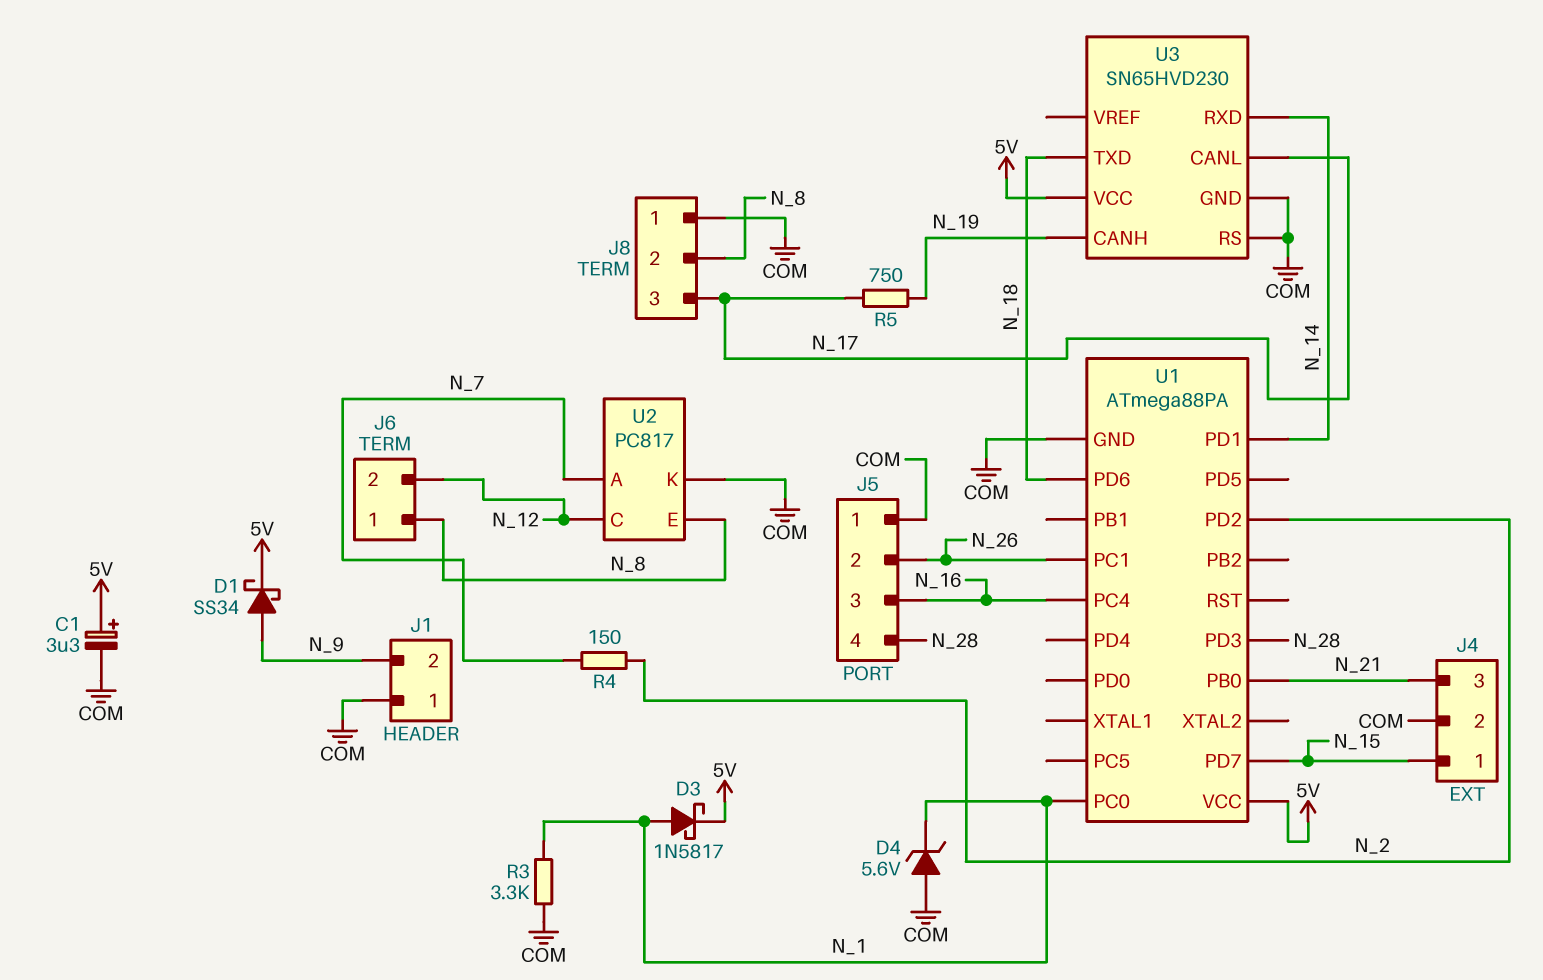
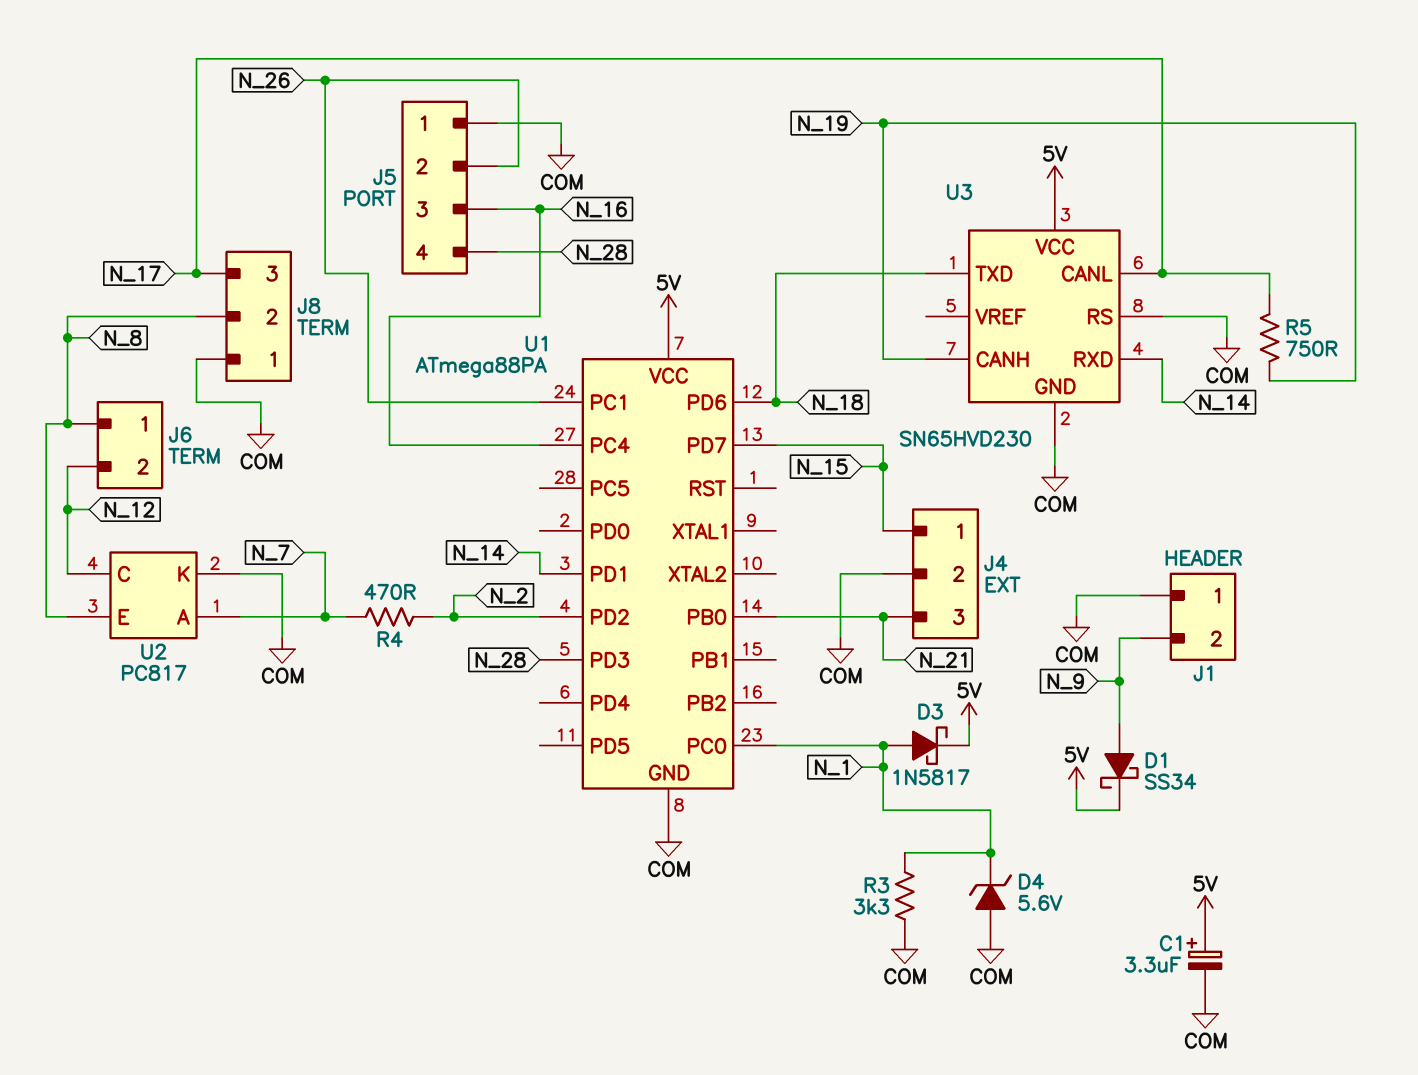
R4: 150 (N_2, N_7) -> 470 (N_2, N_7)

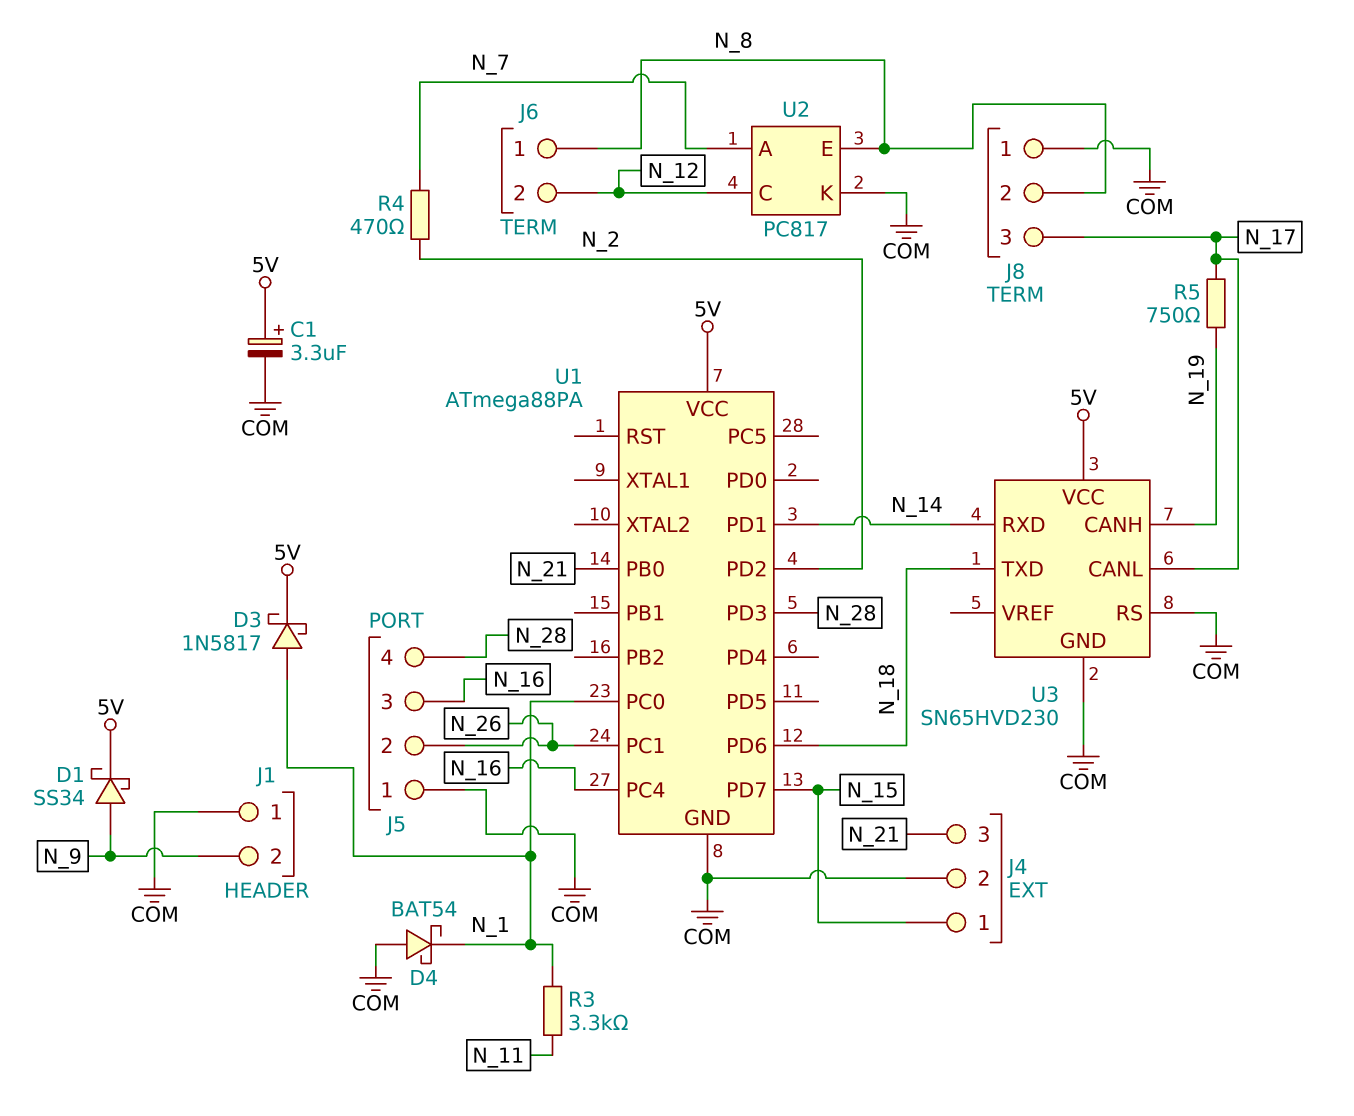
D4: zener 5.6V (A COM, K N_1) -> schottky BAT54 (A COM, K N_1)
R3: 3.3k (COM, N_1) -> 3.3k (N_1, N_11)

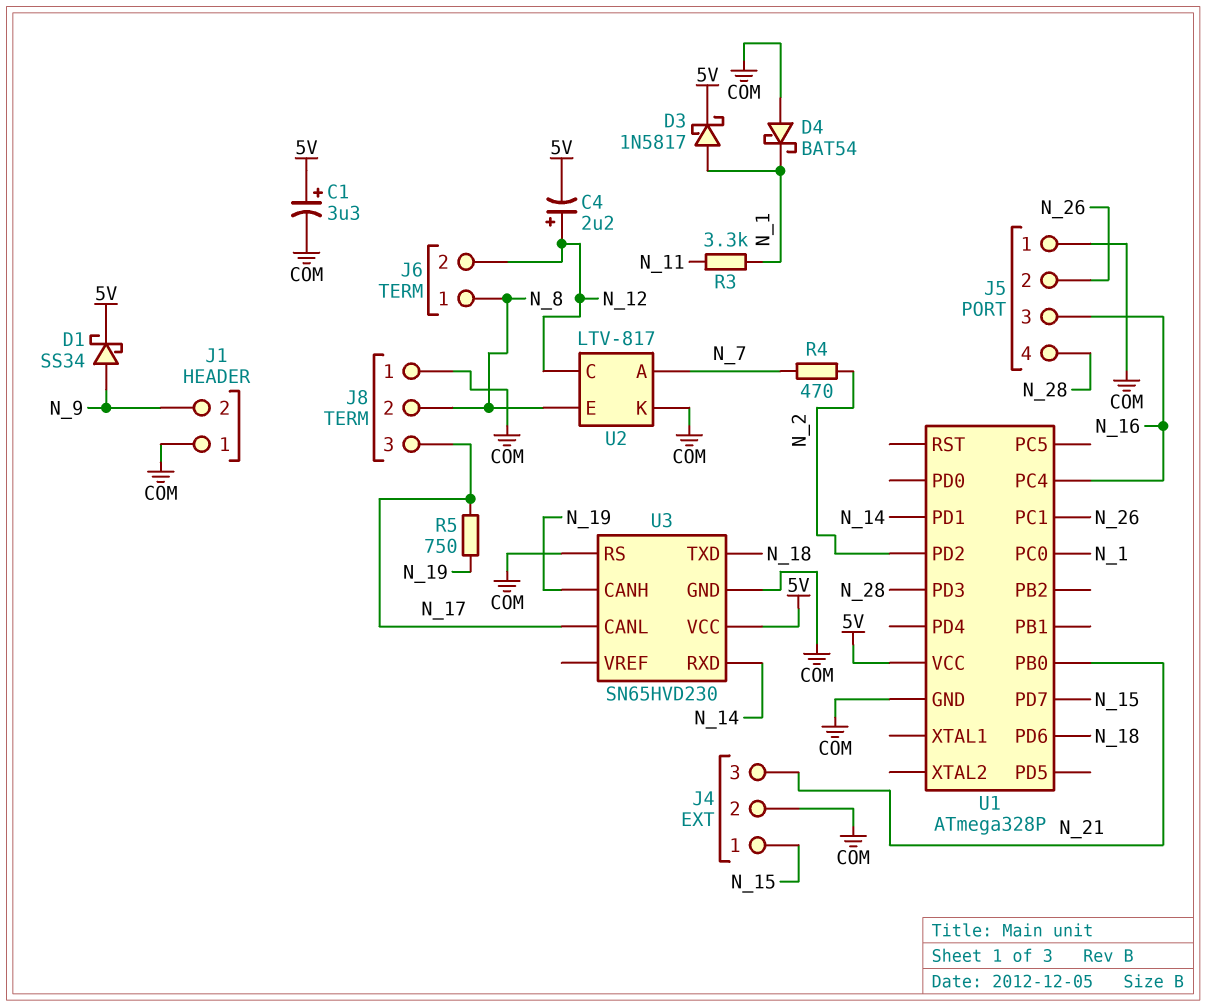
C4: none -> 2.2uF (plus N_12, minus 5V)
U1: ATmega88PA -> ATmega328P
U2: PC817 -> LTV-817

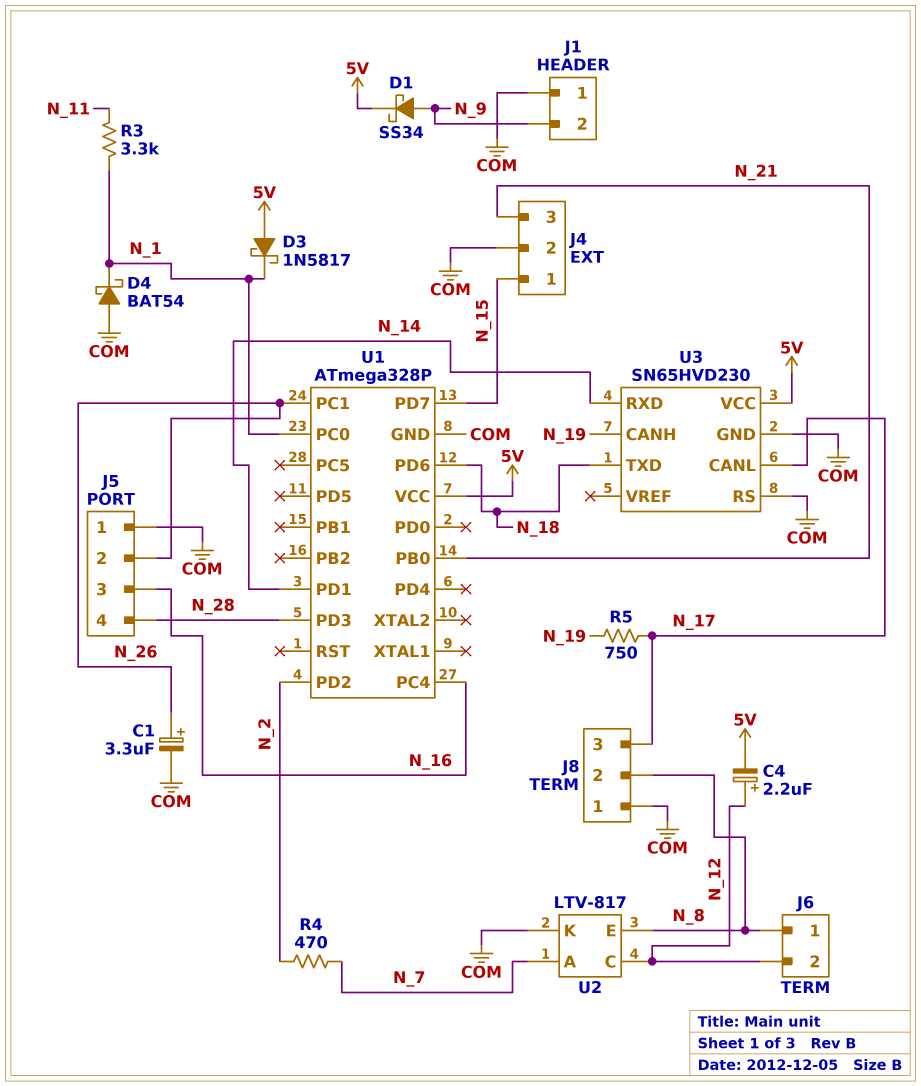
C1: 3.3uF (plus 5V, minus COM) -> 3.3uF (plus N_26, minus COM)
D3: schottky 1N5817 (A N_1, K 5V) -> schottky 1N5817 (A 5V, K N_1)

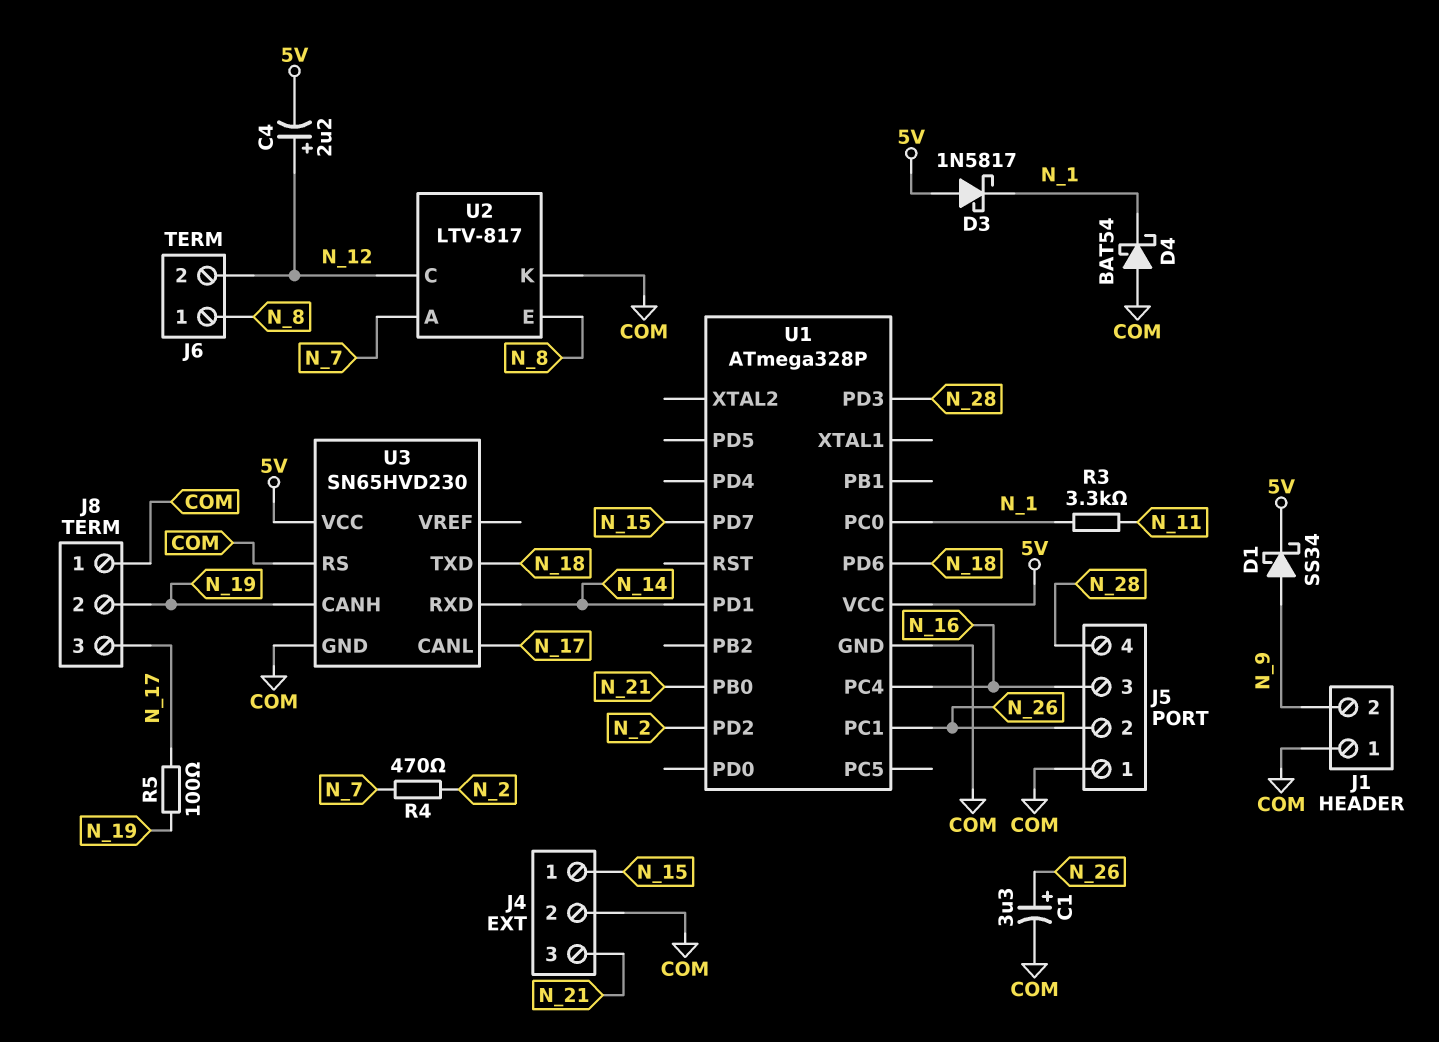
J8 pin 2: N_8 -> N_19
R5: 750 (N_17, N_19) -> 100 (N_17, N_19)

